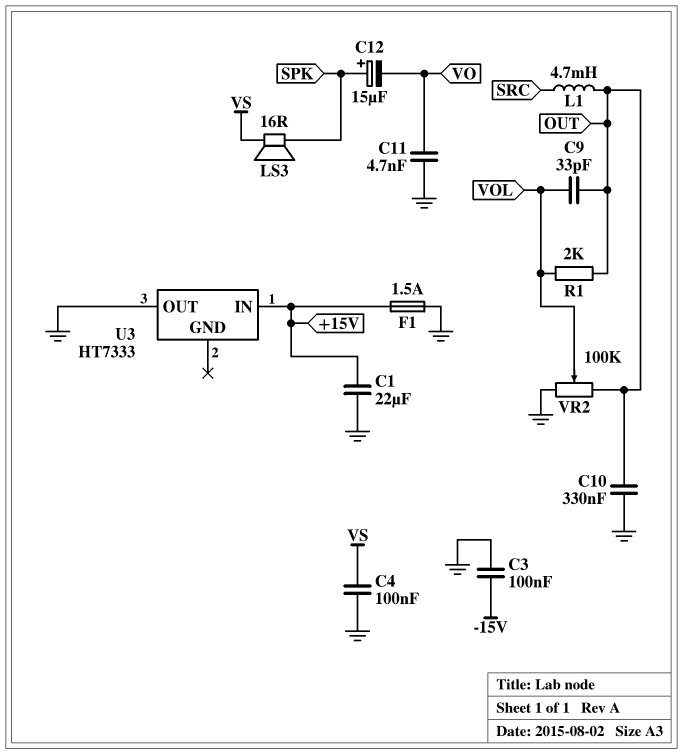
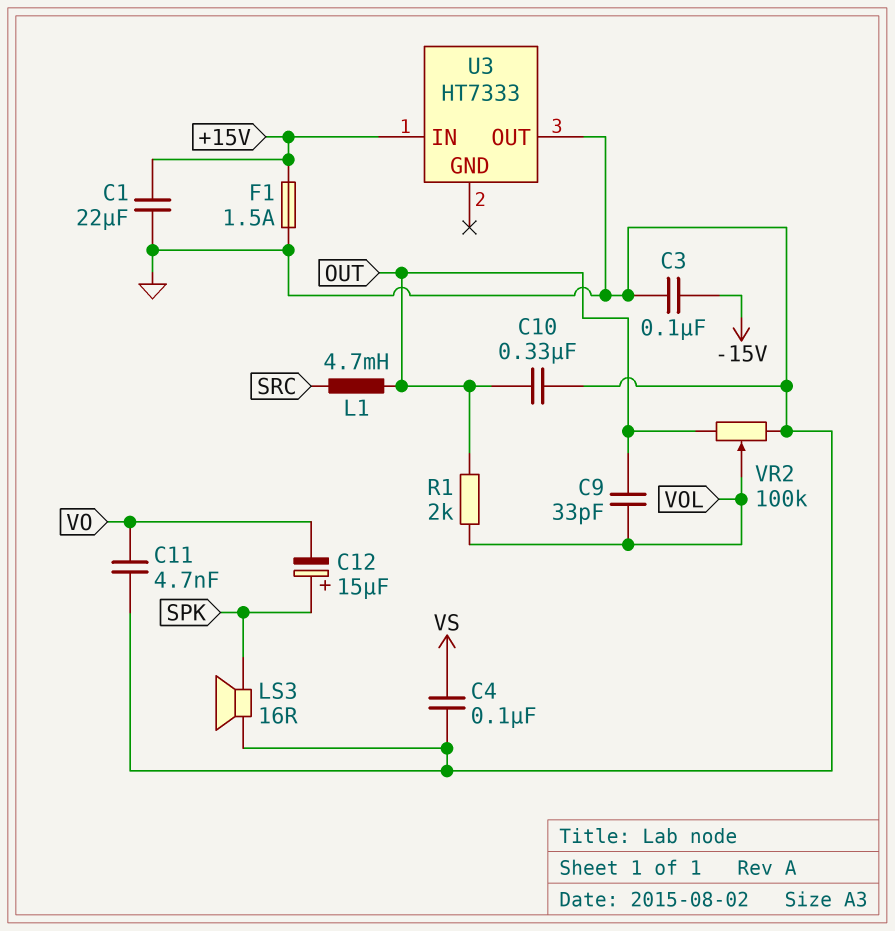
LS3: speaker 16R (SPK, VS) -> speaker 16R (GND, SPK)

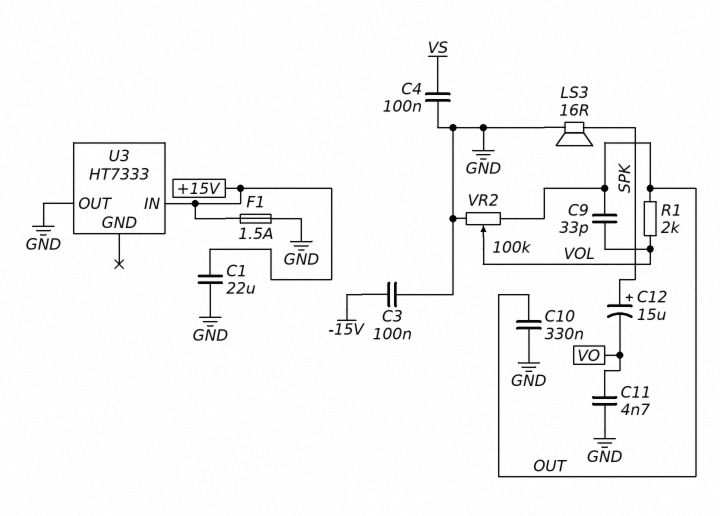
L1: 4.7mH (OUT, SRC) -> none

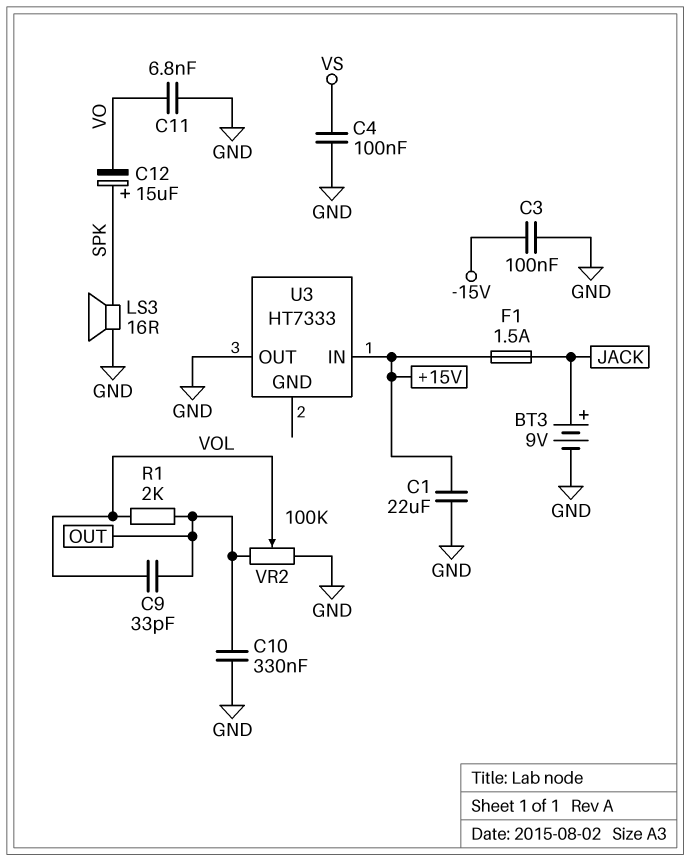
BT3: none -> 9V (plus JACK, minus GND)
C11: 4.7nF (GND, VO) -> 6.8nF (GND, VO)
F1: 1.5A (+15V, GND) -> 1.5A (+15V, JACK)

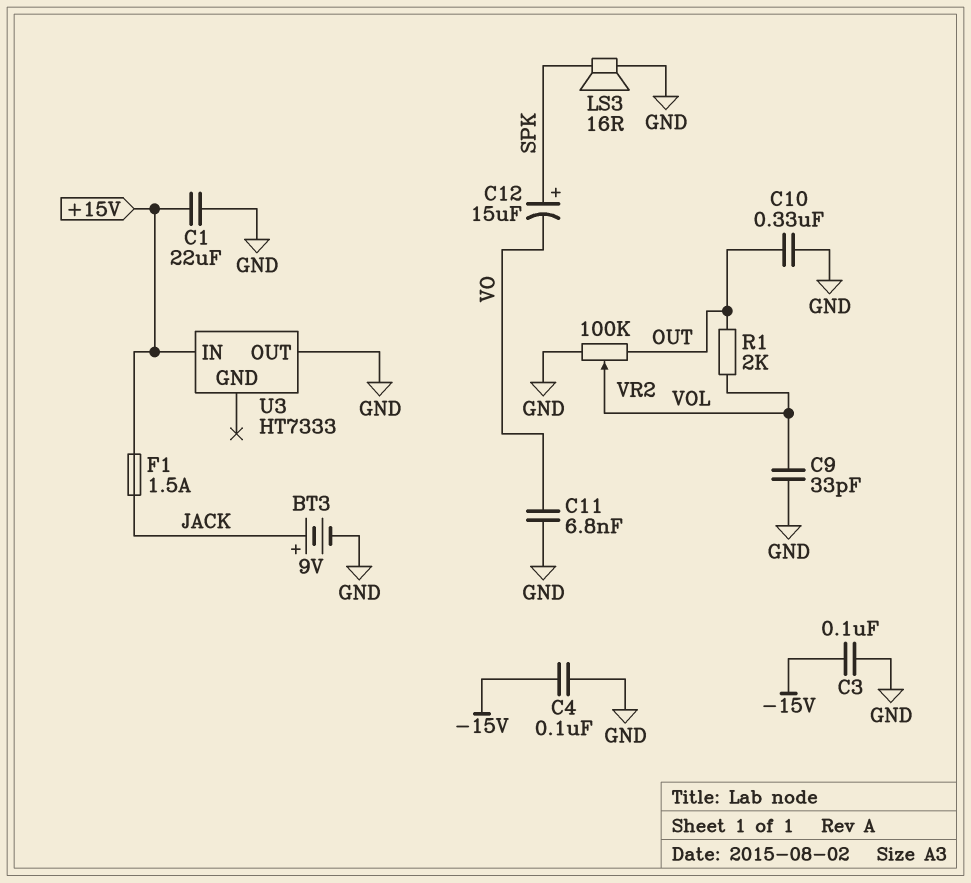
C4: 100nF (GND, VS) -> 100nF (-15V, GND)
C9: 33pF (OUT, VOL) -> 33pF (GND, VOL)

